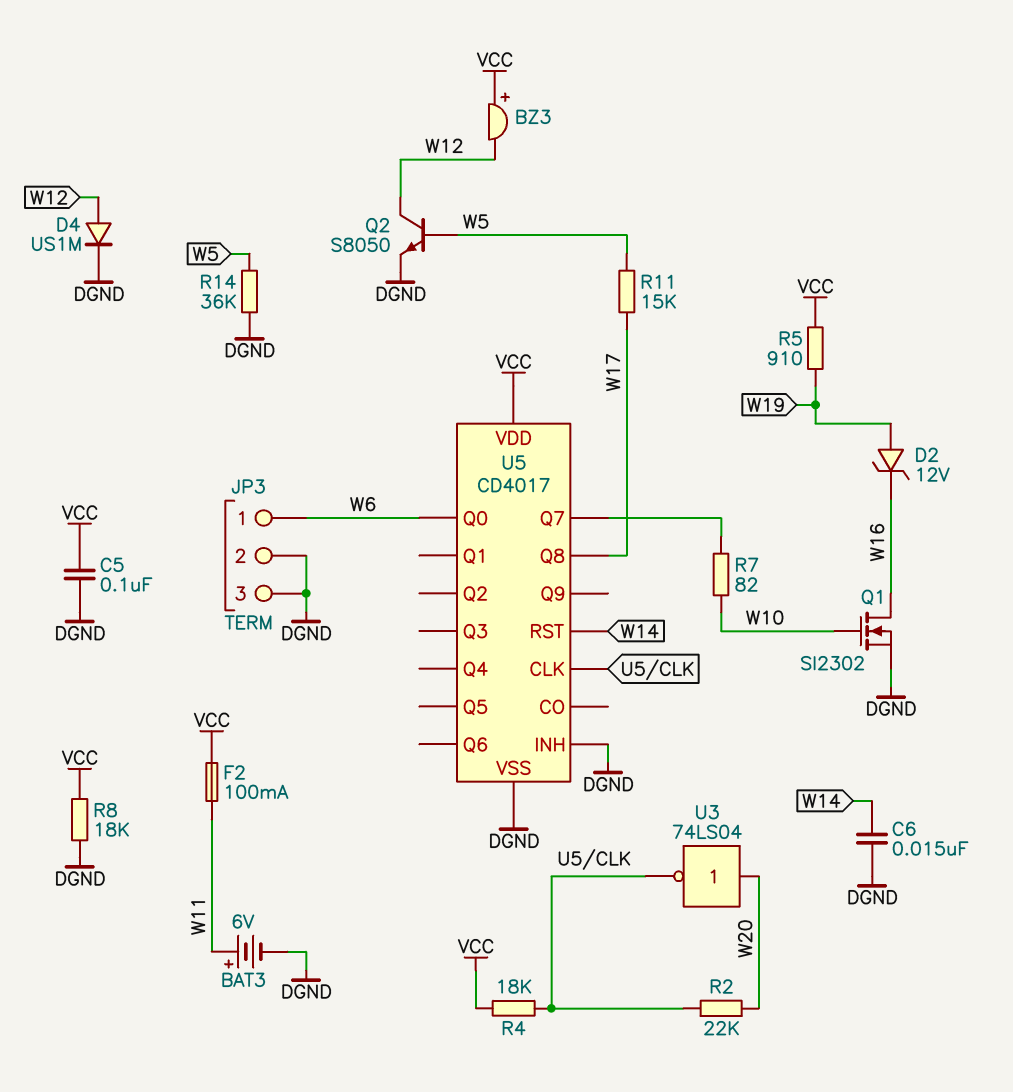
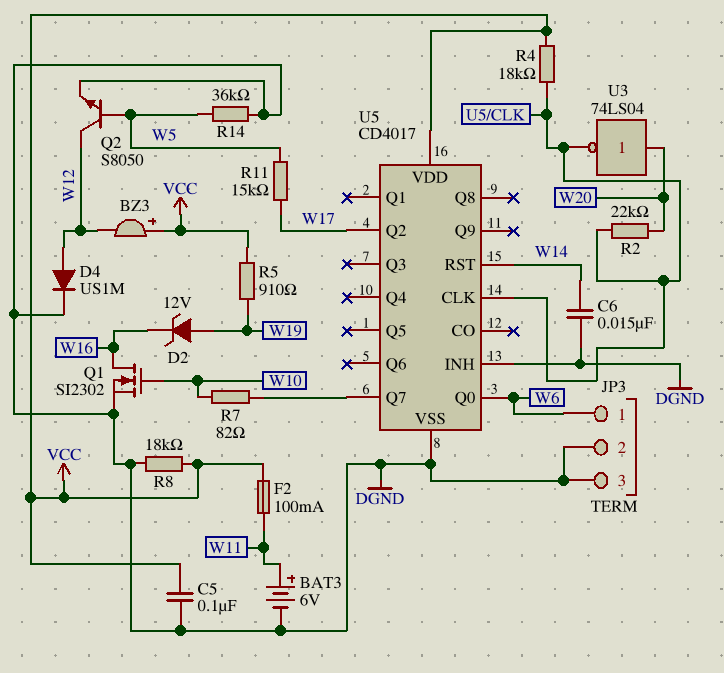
U5 pin Q2: none -> W17
U5 pin Q8: W17 -> none

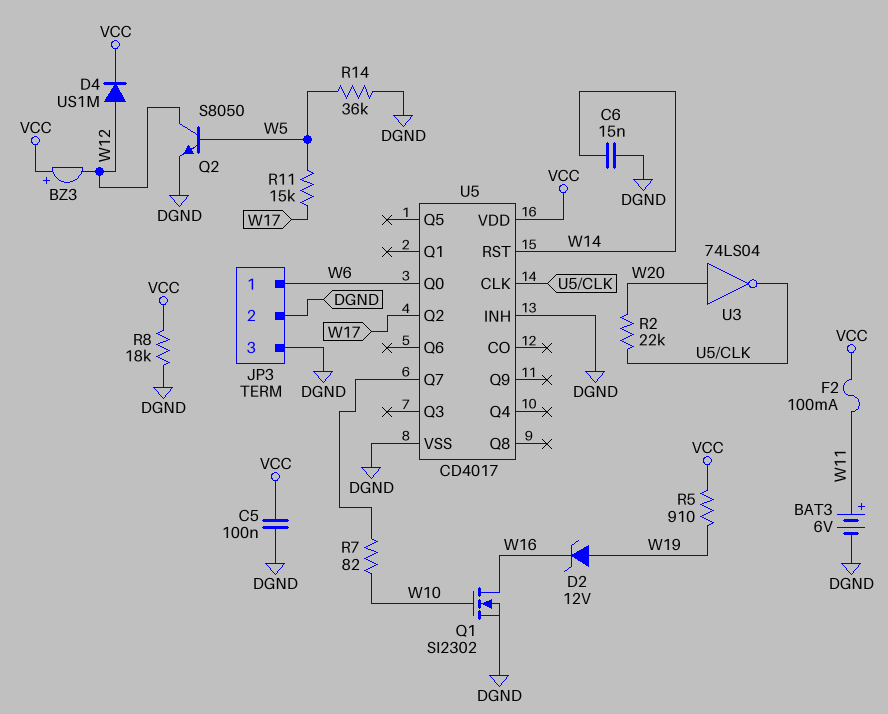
D4: diode US1M (A W12, K DGND) -> diode US1M (A W12, K VCC)
R4: 18k (U5/CLK, VCC) -> none

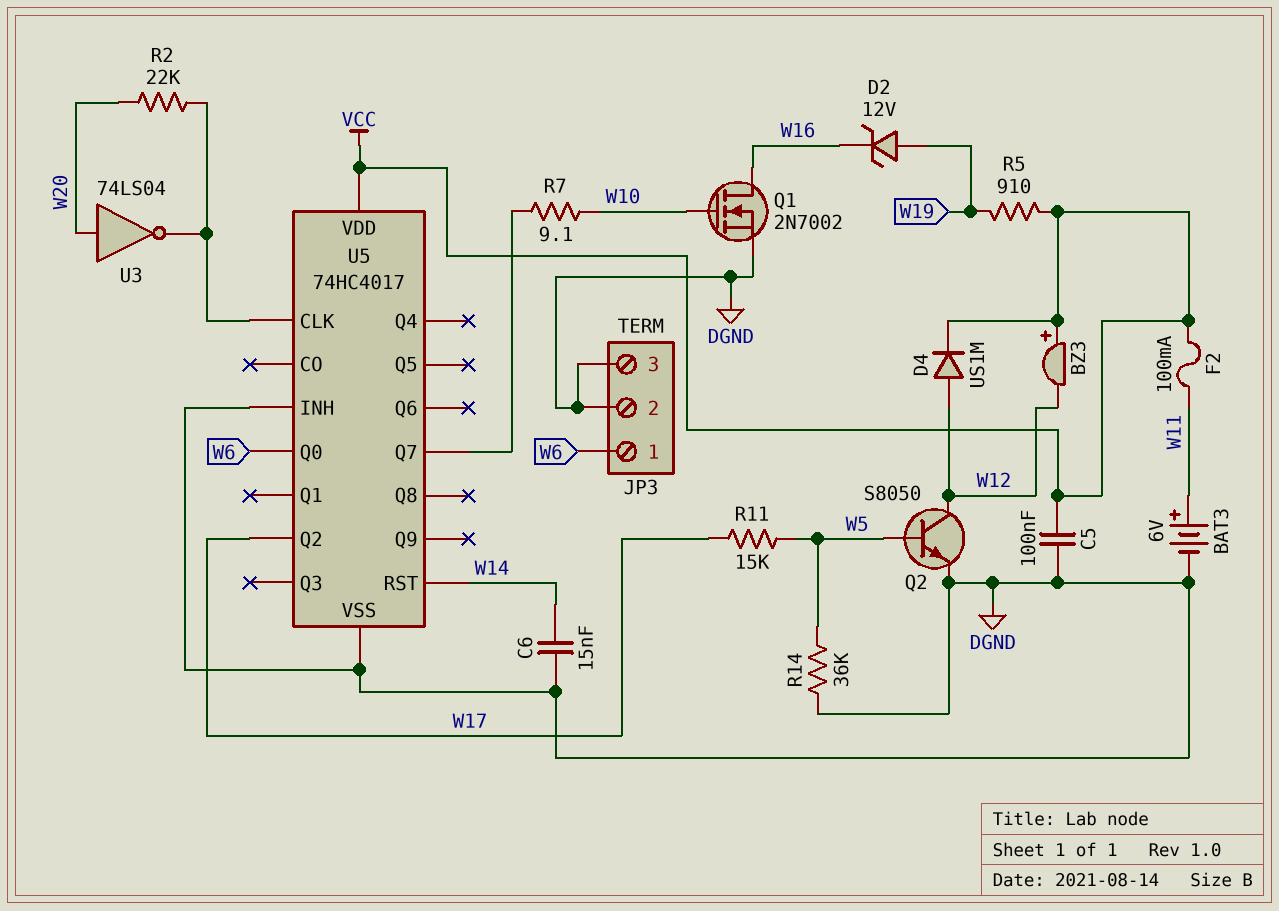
Q1: NMOS SI2302 (G W10, D W16, S DGND) -> NMOS 2N7002 (G W10, D W16, S DGND)
R7: 82 (U5/Q7, W10) -> 9.1 (U5/Q7, W10)
R8: 18k (DGND, VCC) -> none
U5: CD4017 -> 74HC4017

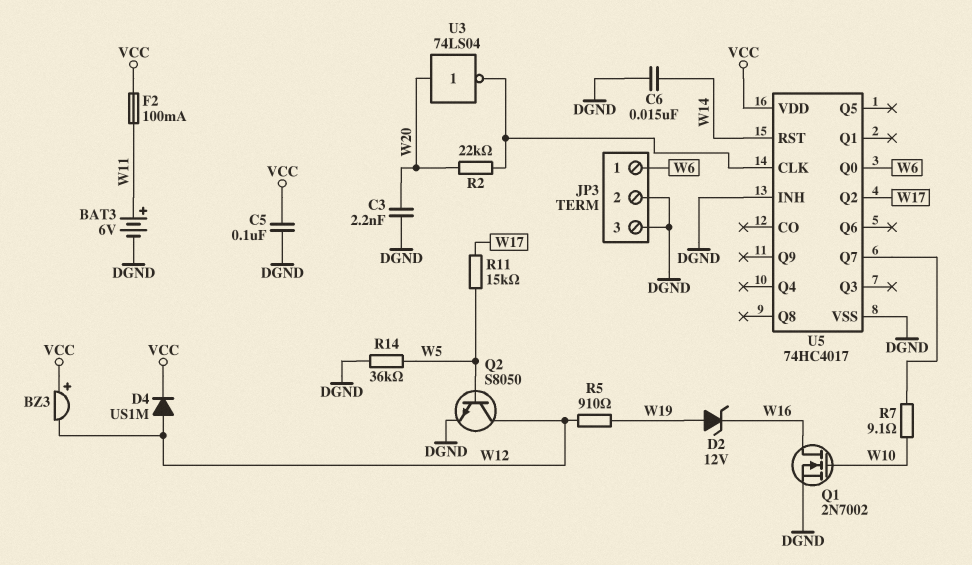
C3: none -> 2.2nF (DGND, W20)
R5: 910 (VCC, W19) -> 910 (W12, W19)

